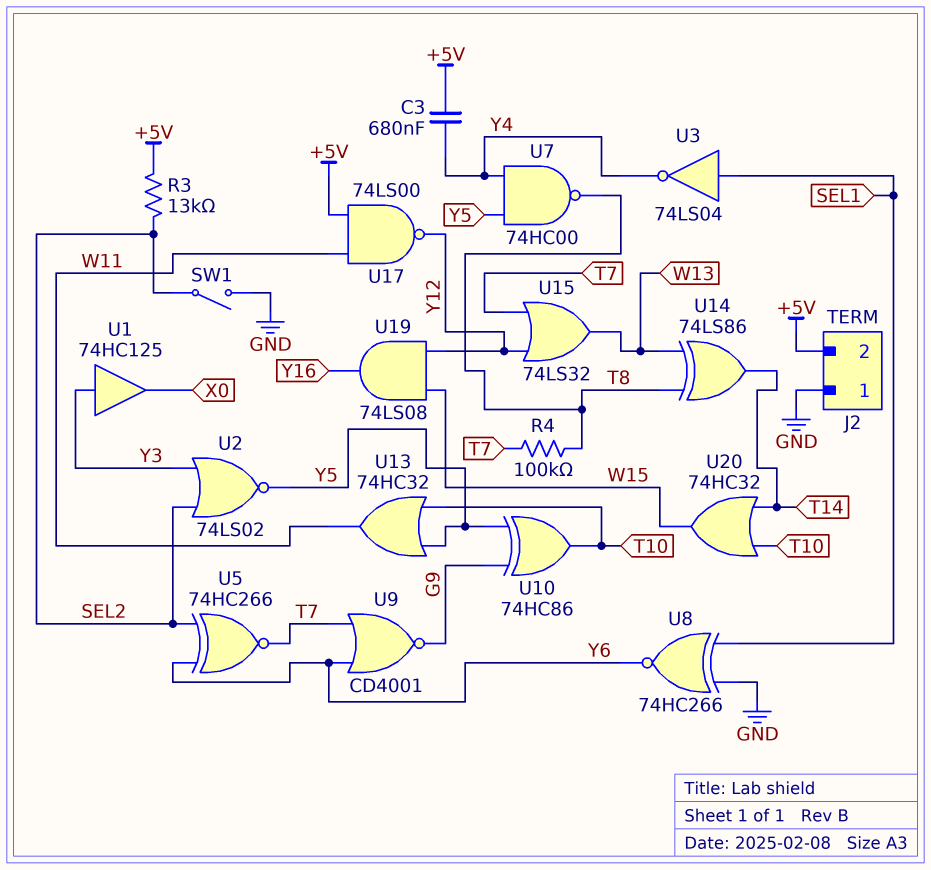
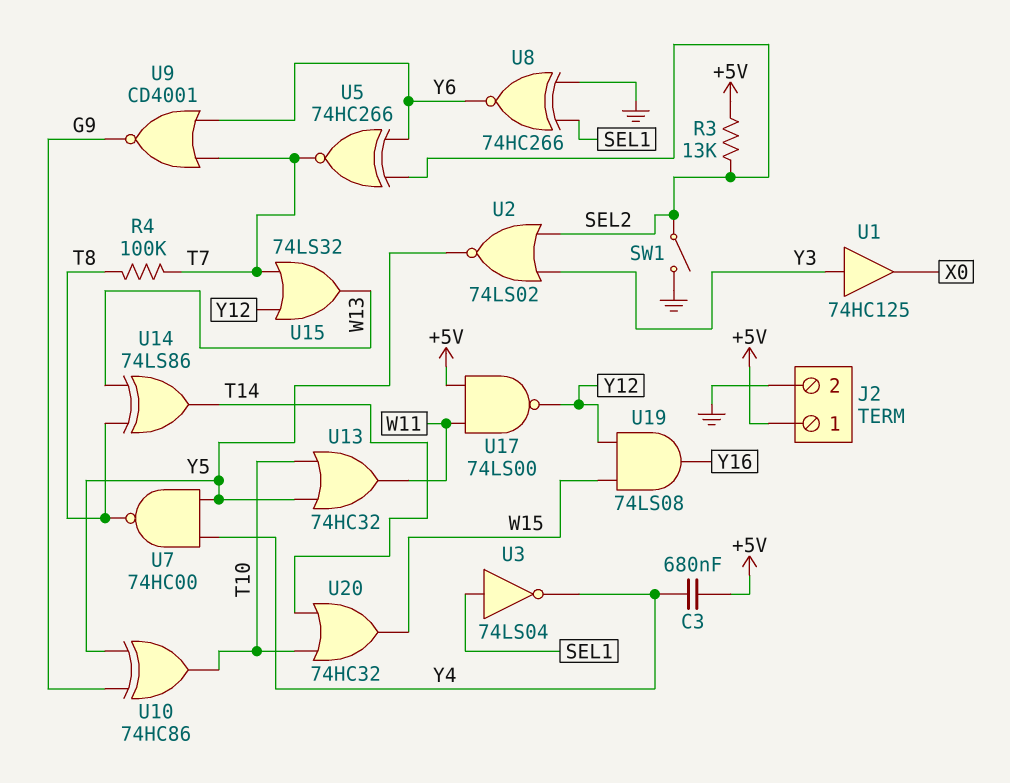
J2 pin 1: GND -> +5V
J2 pin 2: +5V -> GND

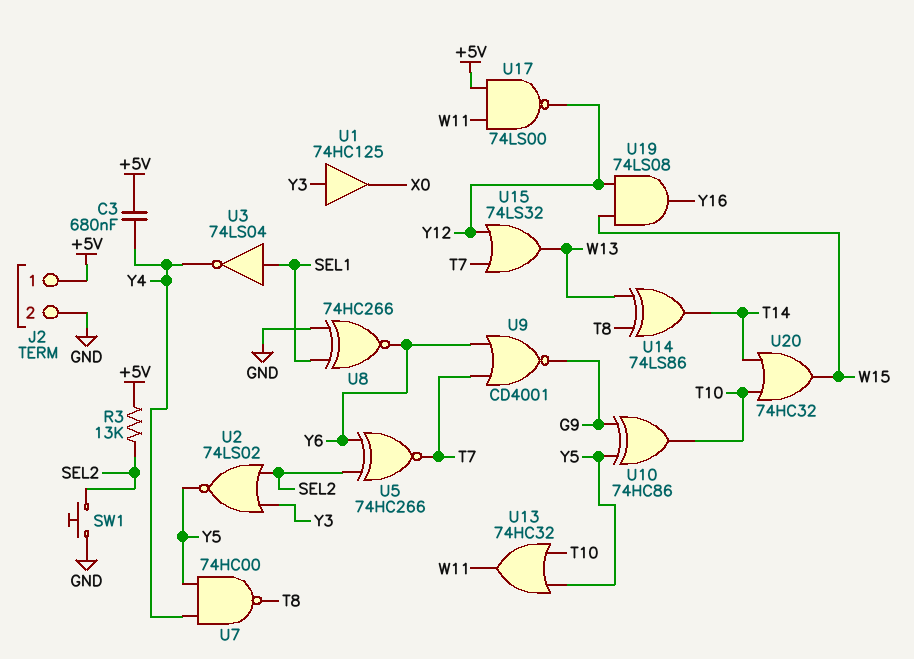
R4: 100k (T7, T8) -> none
SW1: switch (GND, SEL2) -> button (GND, SEL2)

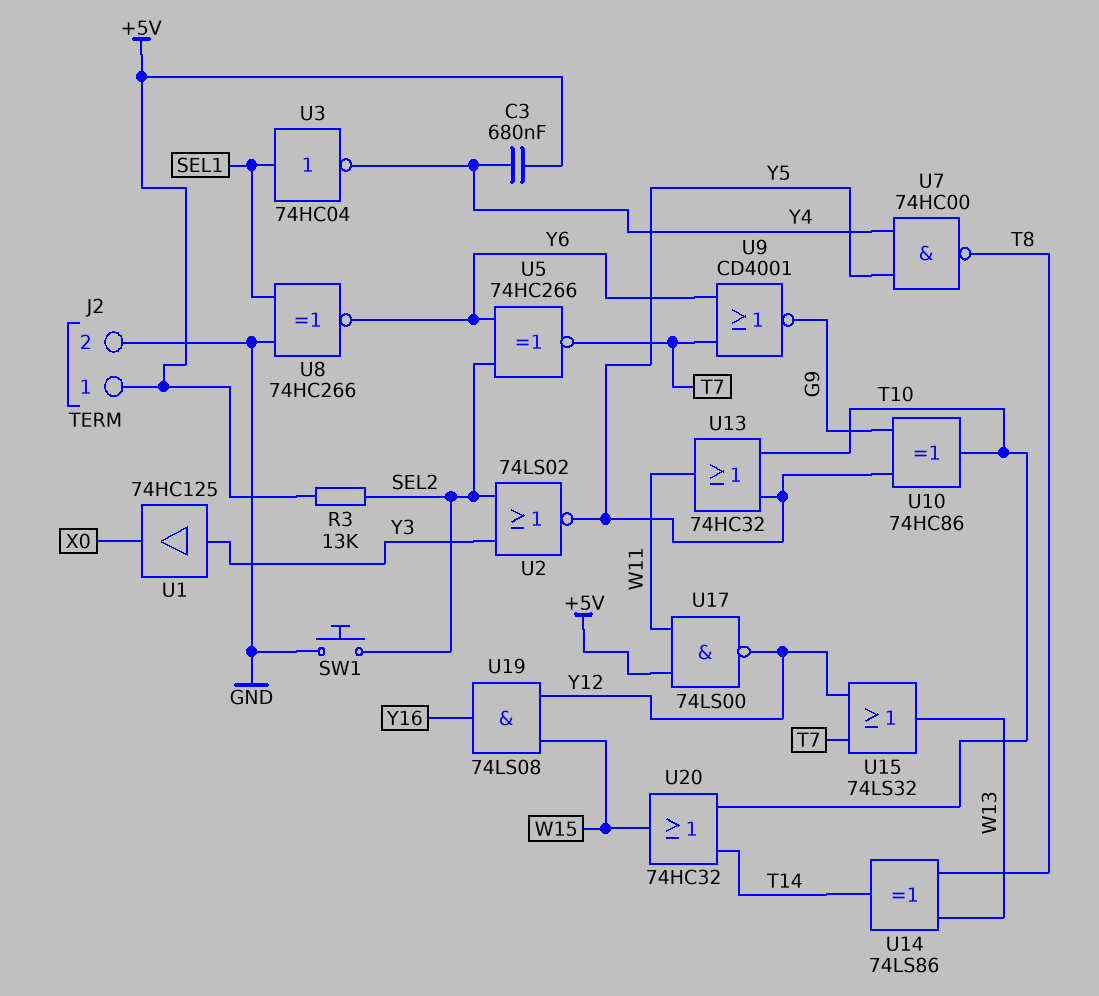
U3: NOT 74LS04 (in SEL1, out Y4) -> NOT 74HC04 (in SEL1, out Y4)

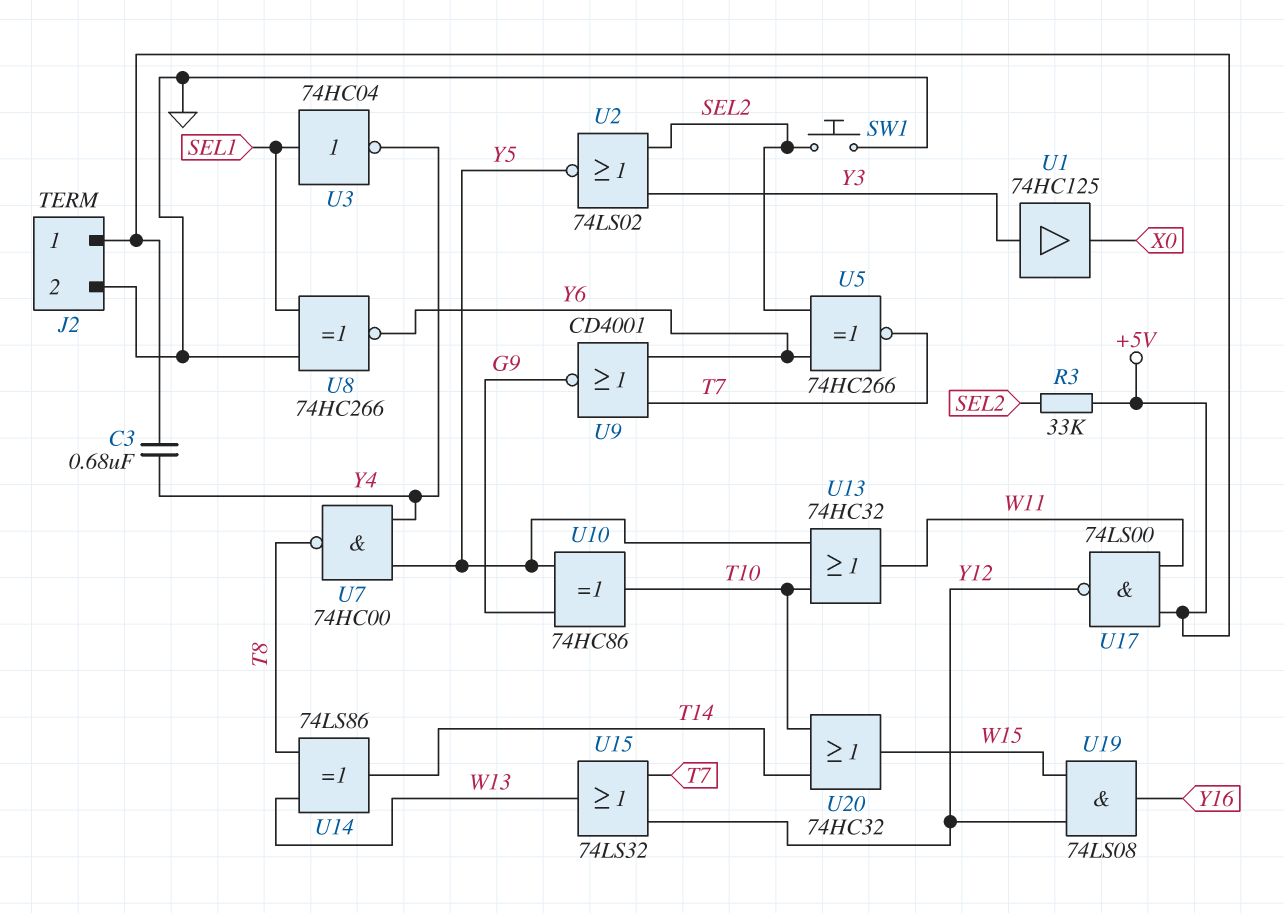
R3: 13k (+5V, SEL2) -> 33k (+5V, SEL2)

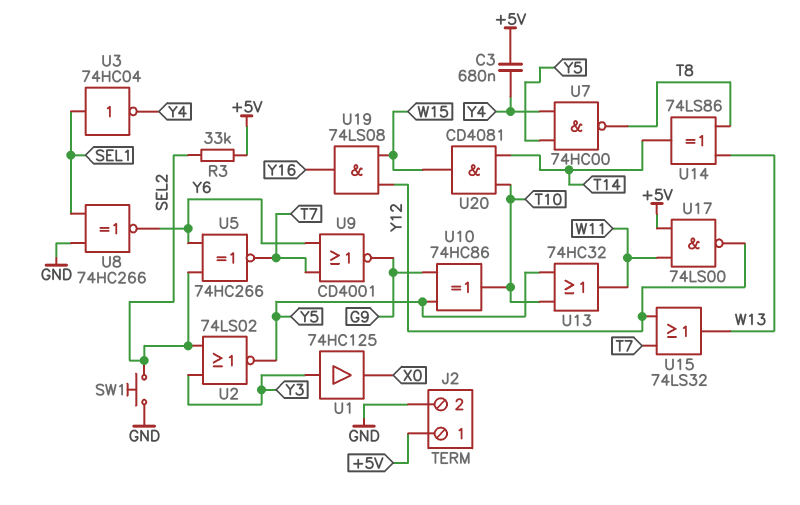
U20: OR 74HC32 (in T10, in T14, out W15) -> AND CD4081 (in T10, in T14, out W15)

